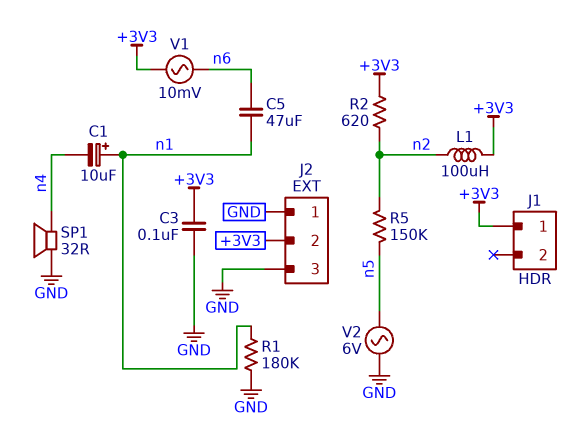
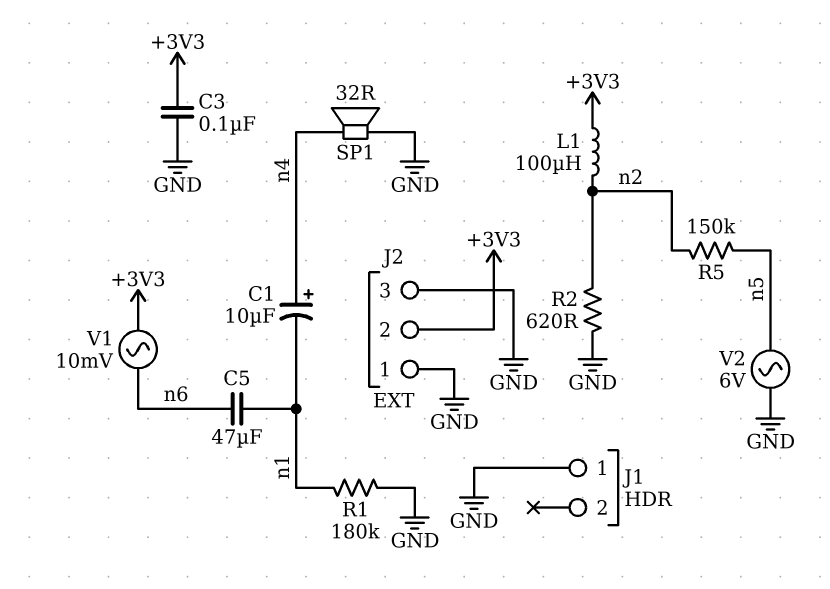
C1: 10uF (plus n1, minus n4) -> 10uF (plus n4, minus n1)
J1 pin 1: +3V3 -> GND
R2: 620 (+3V3, n2) -> 620 (GND, n2)

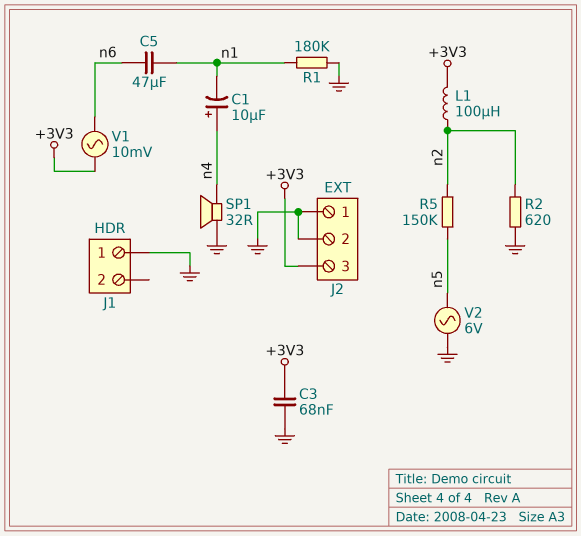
C3: 100nF (+3V3, GND) -> 68nF (+3V3, GND)
J2 pin 2: +3V3 -> GND
J2 pin 3: GND -> +3V3

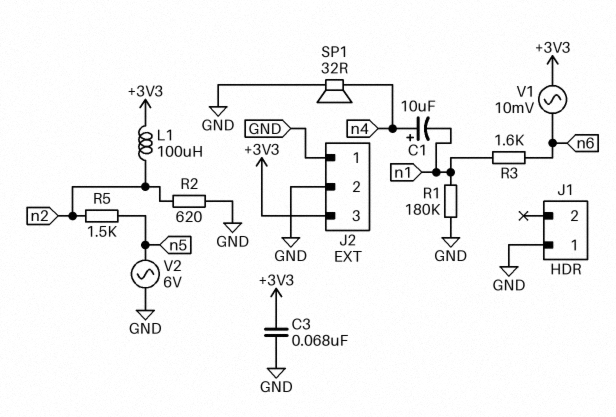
C5: 47uF (n1, n6) -> none
R3: none -> 1.6k (n1, n6)
R5: 150k (n2, n5) -> 1.5k (n2, n5)

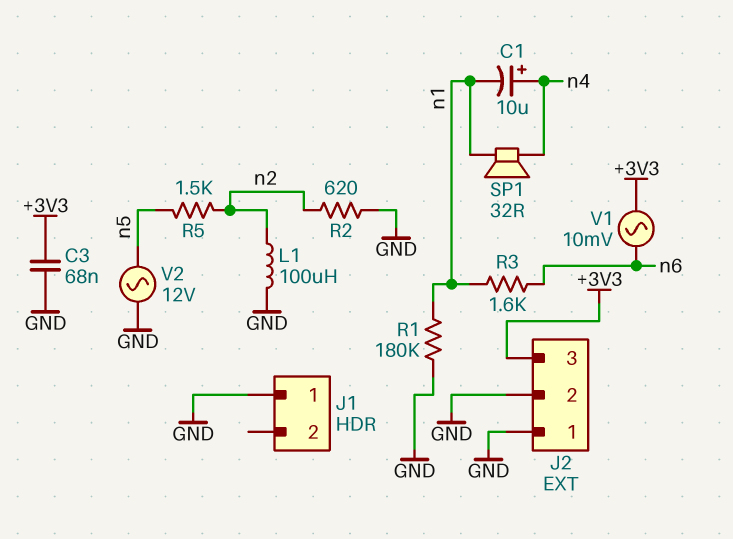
L1: 100uH (+3V3, n2) -> 100uH (GND, n2)
SP1: speaker 32R (GND, n4) -> speaker 32R (n1, n4)
V2: AC 6V (GND, n5) -> AC 12V (GND, n5)

